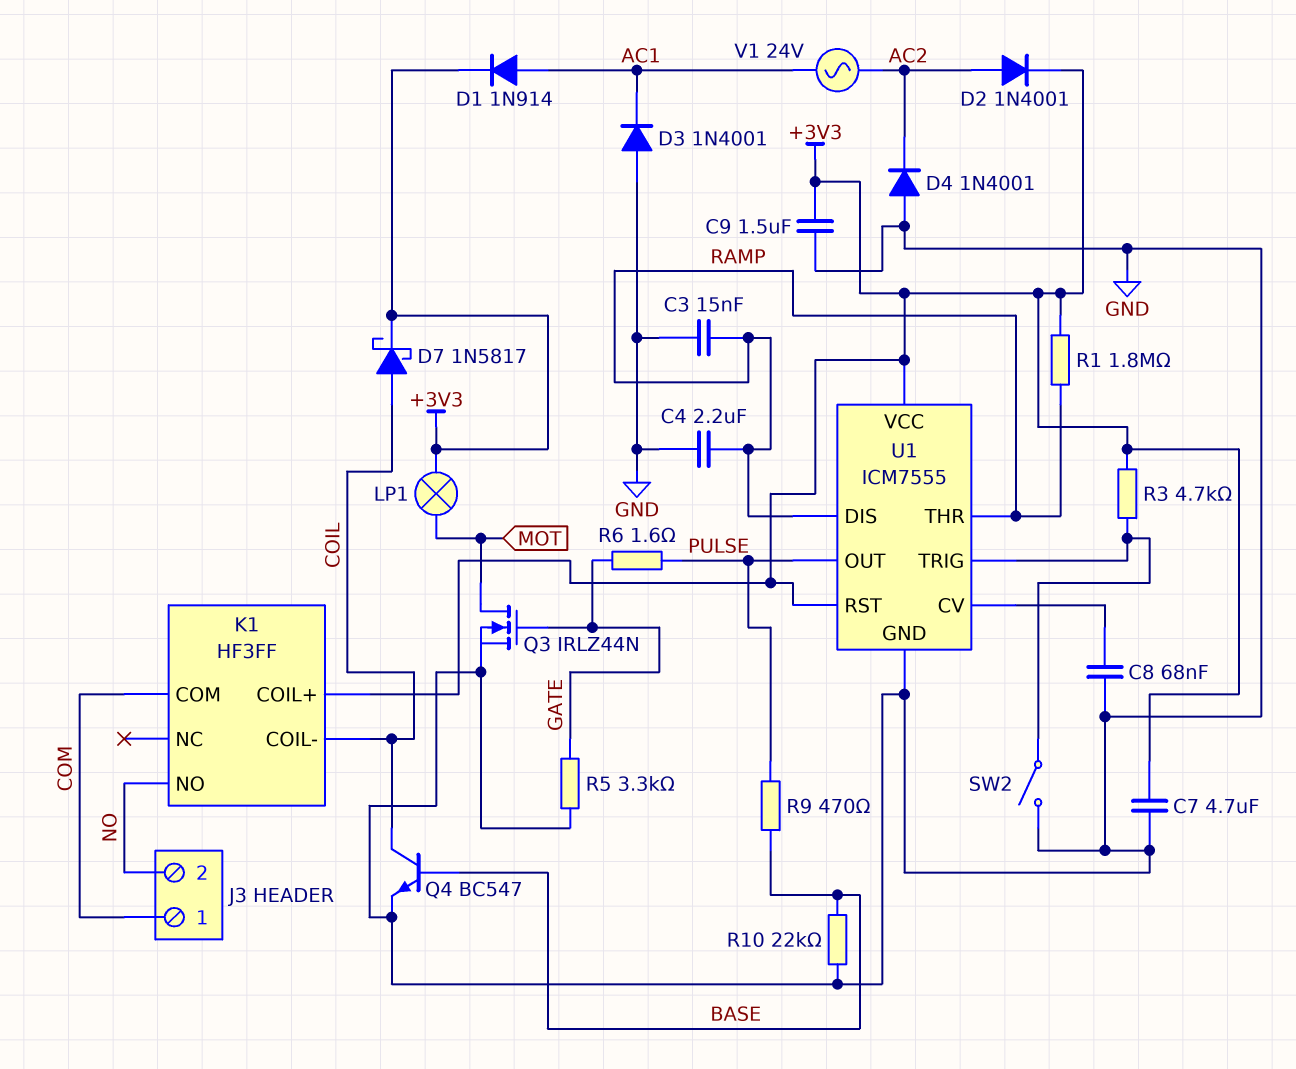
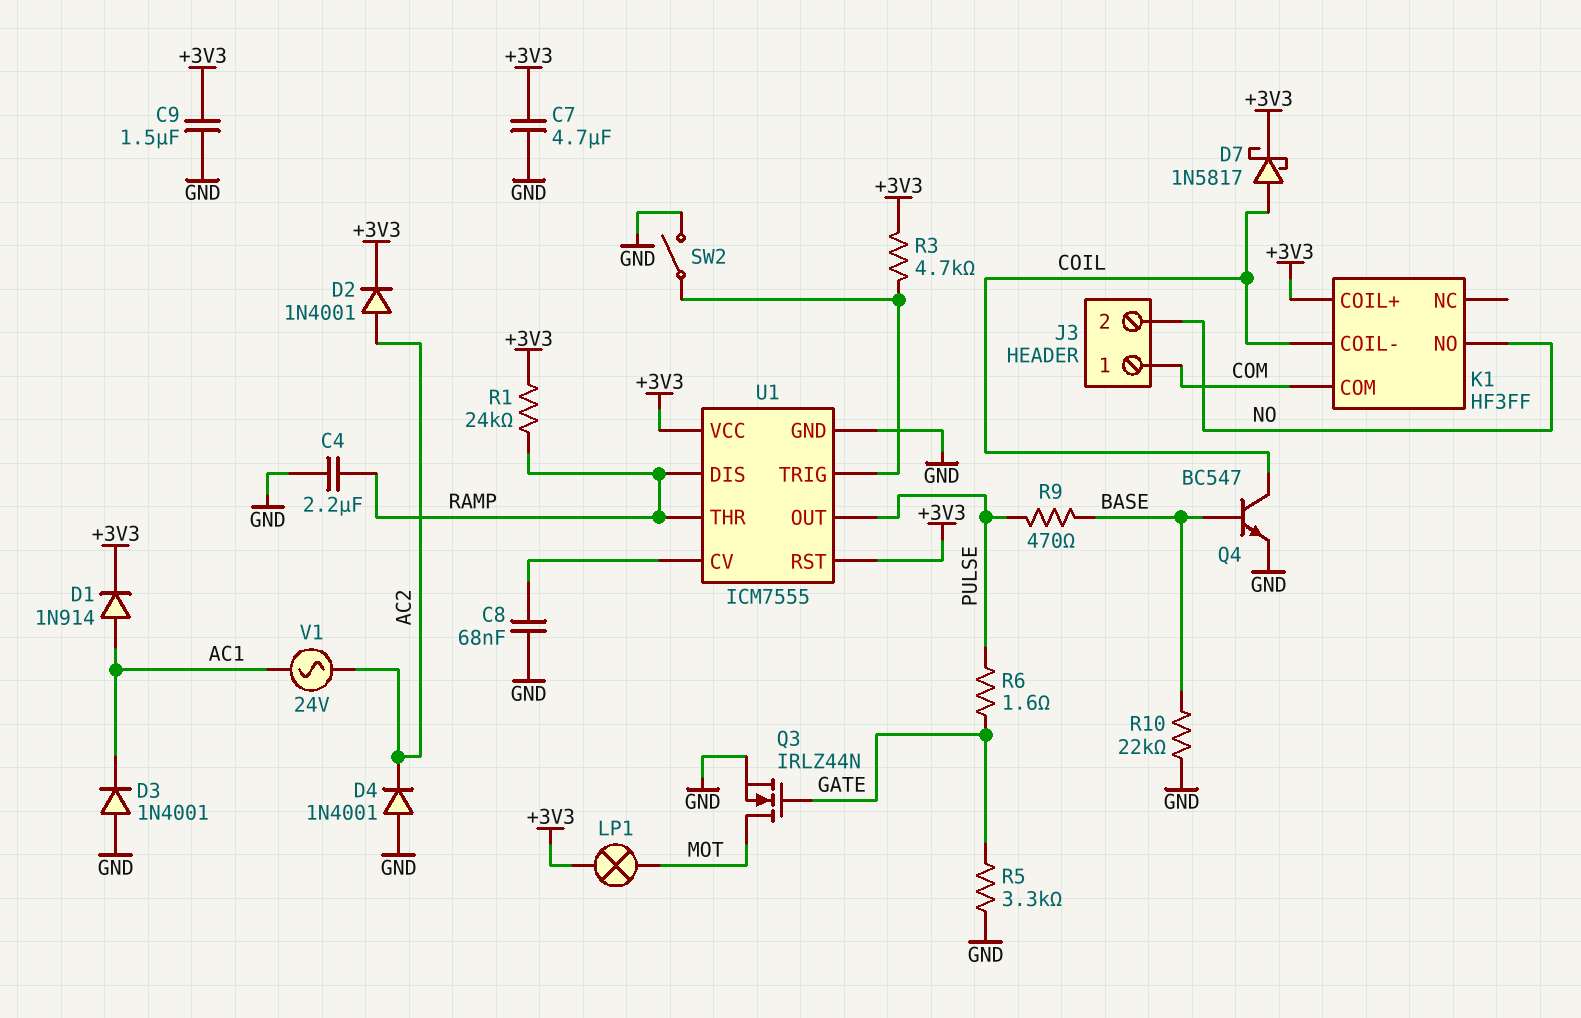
C3: 15nF (GND, RAMP) -> none
R1: 1.8M (+3V3, RAMP) -> 24k (+3V3, RAMP)

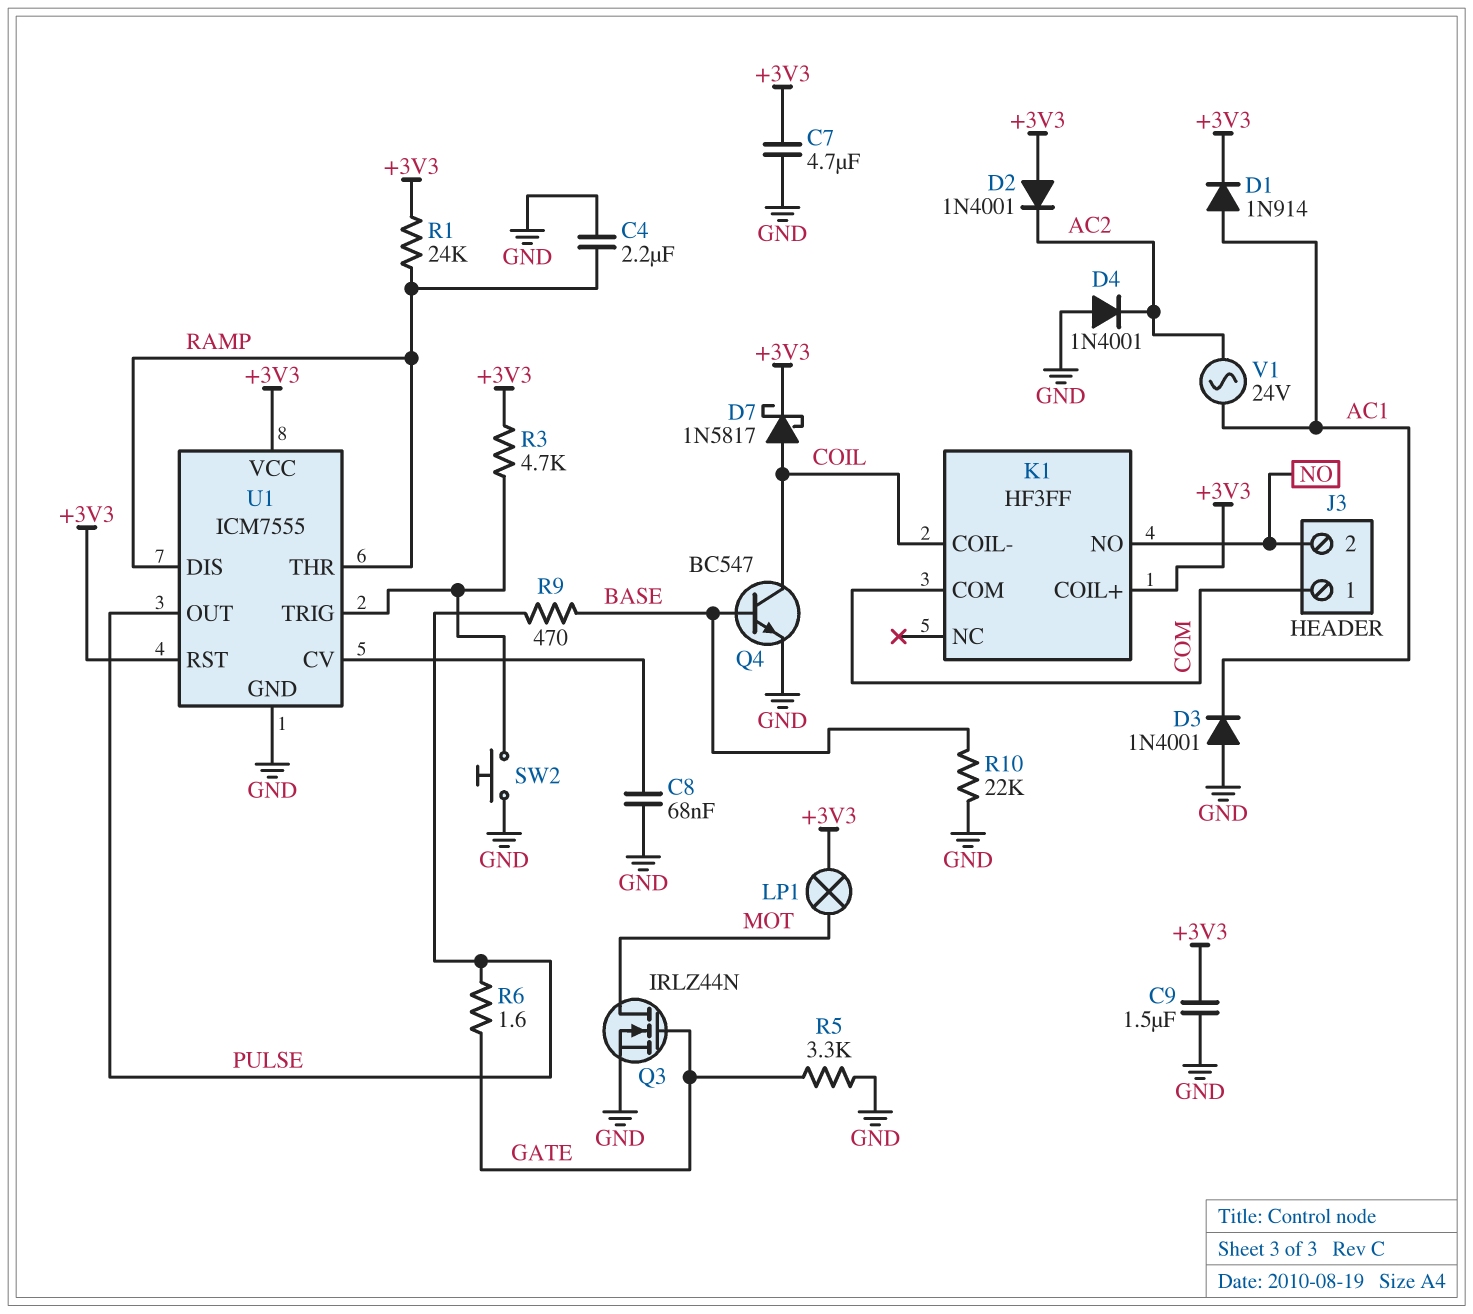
D2: diode 1N4001 (A AC2, K +3V3) -> diode 1N4001 (A +3V3, K AC2)
SW2: switch (GND, U1/TRIG) -> button (GND, U1/TRIG)

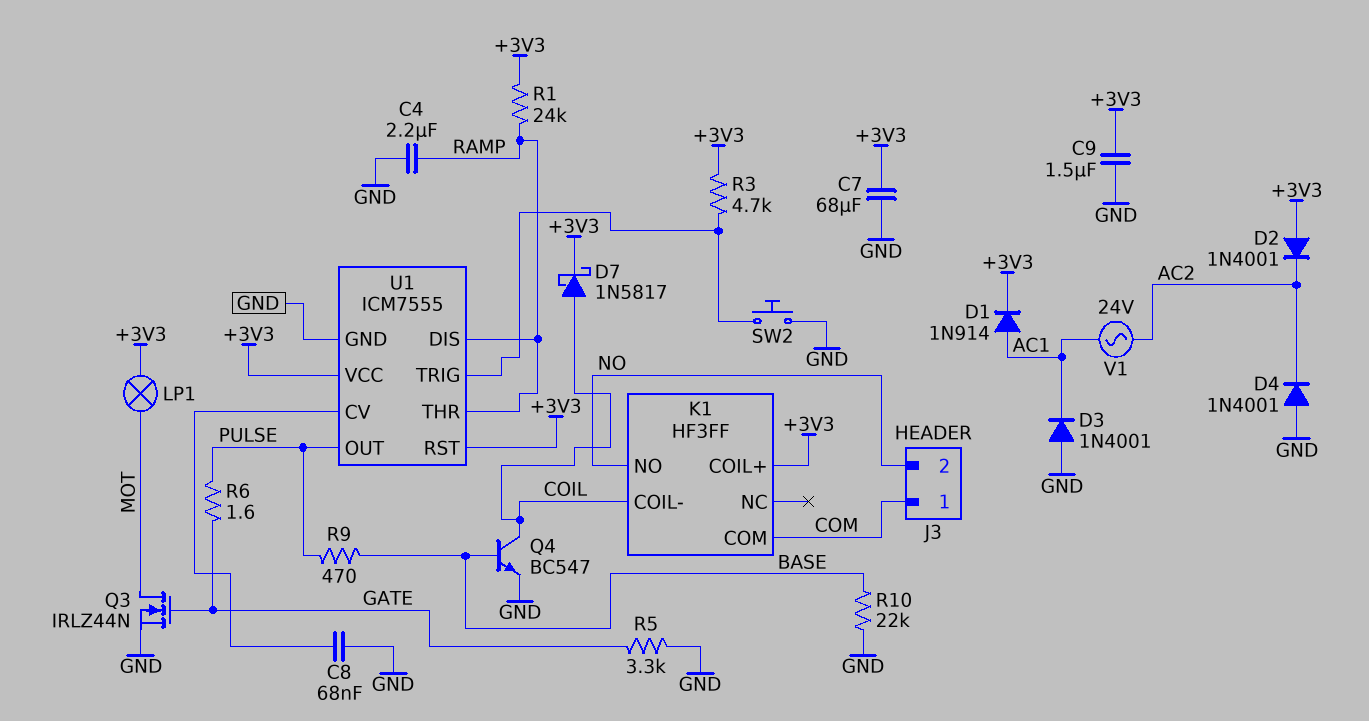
C7: 4.7uF (+3V3, GND) -> 68uF (+3V3, GND)

